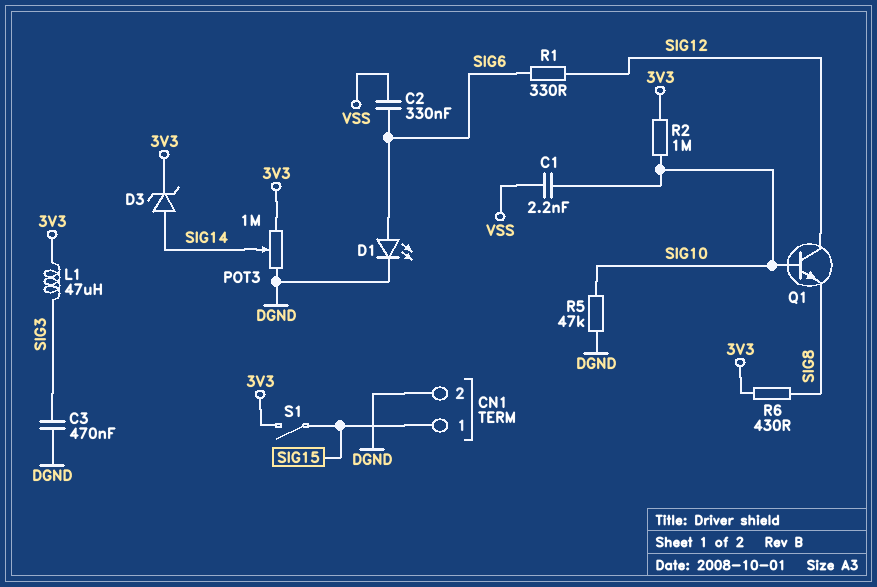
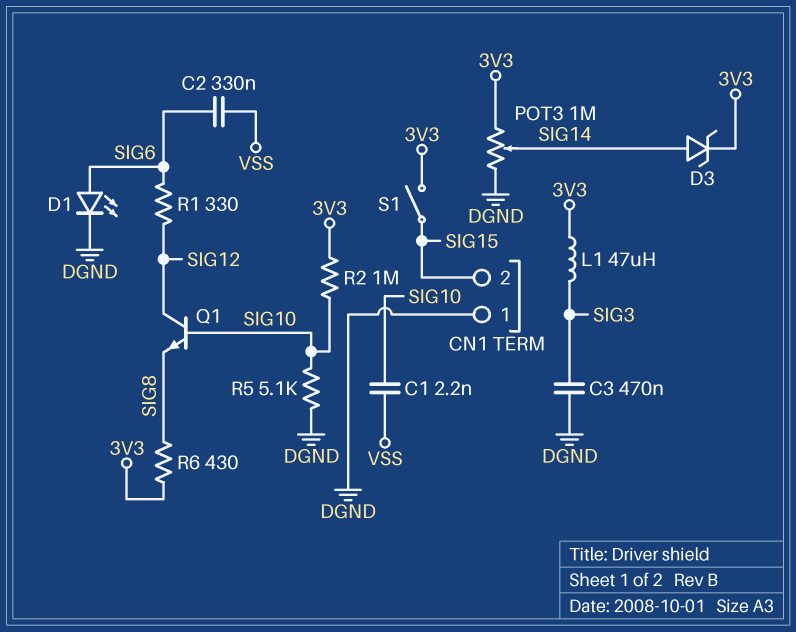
CN1 pin 1: SIG15 -> DGND
CN1 pin 2: DGND -> SIG15
R5: 47k (DGND, SIG10) -> 5.1k (DGND, SIG10)

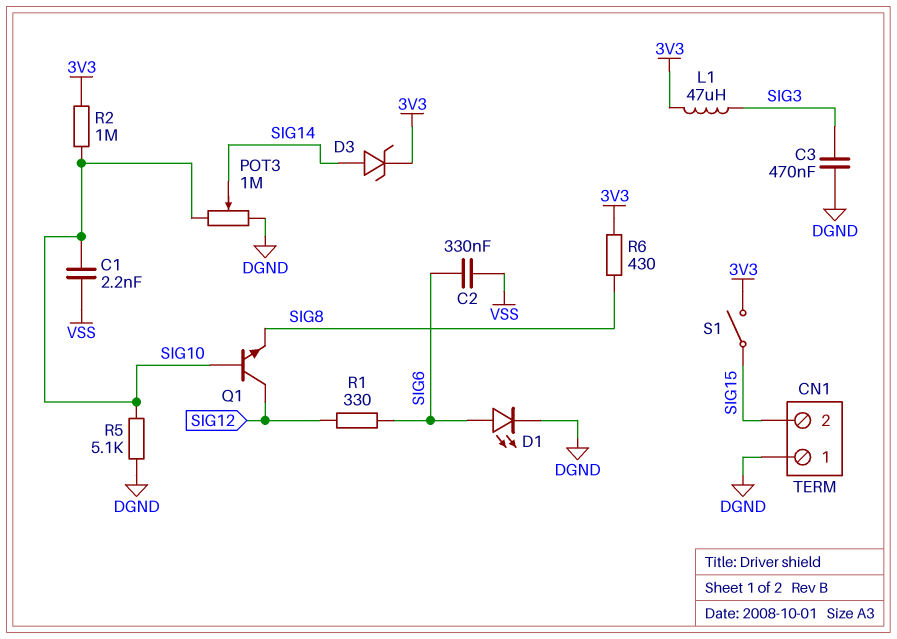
POT3: 1M (3V3, DGND, wiper SIG14) -> 1M (DGND, SIG10, wiper SIG14)

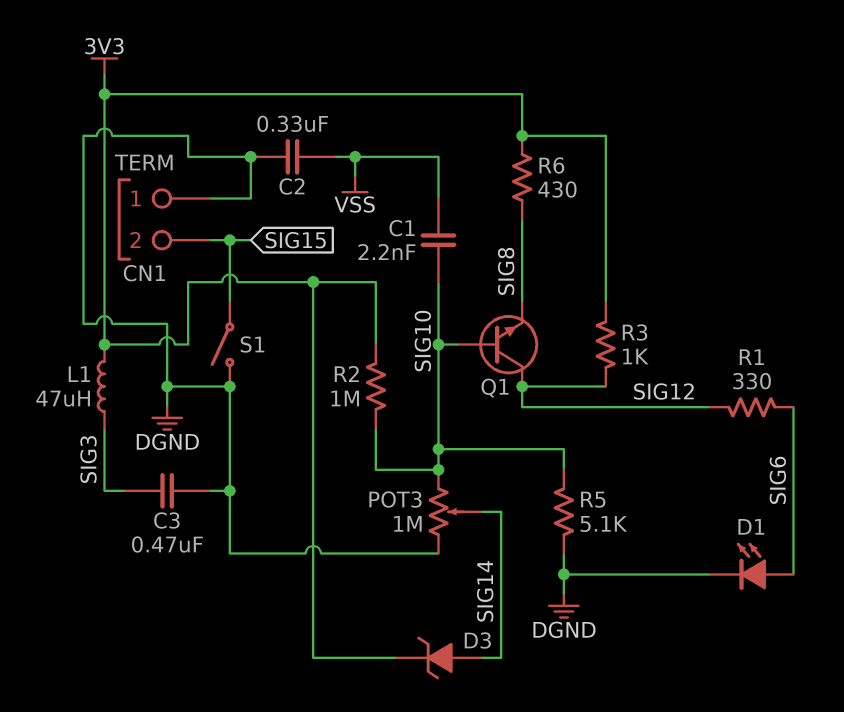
C2: 330nF (SIG6, VSS) -> 330nF (DGND, VSS)
R3: none -> 1k (3V3, SIG12)
S1: switch (3V3, SIG15) -> switch (DGND, SIG15)

